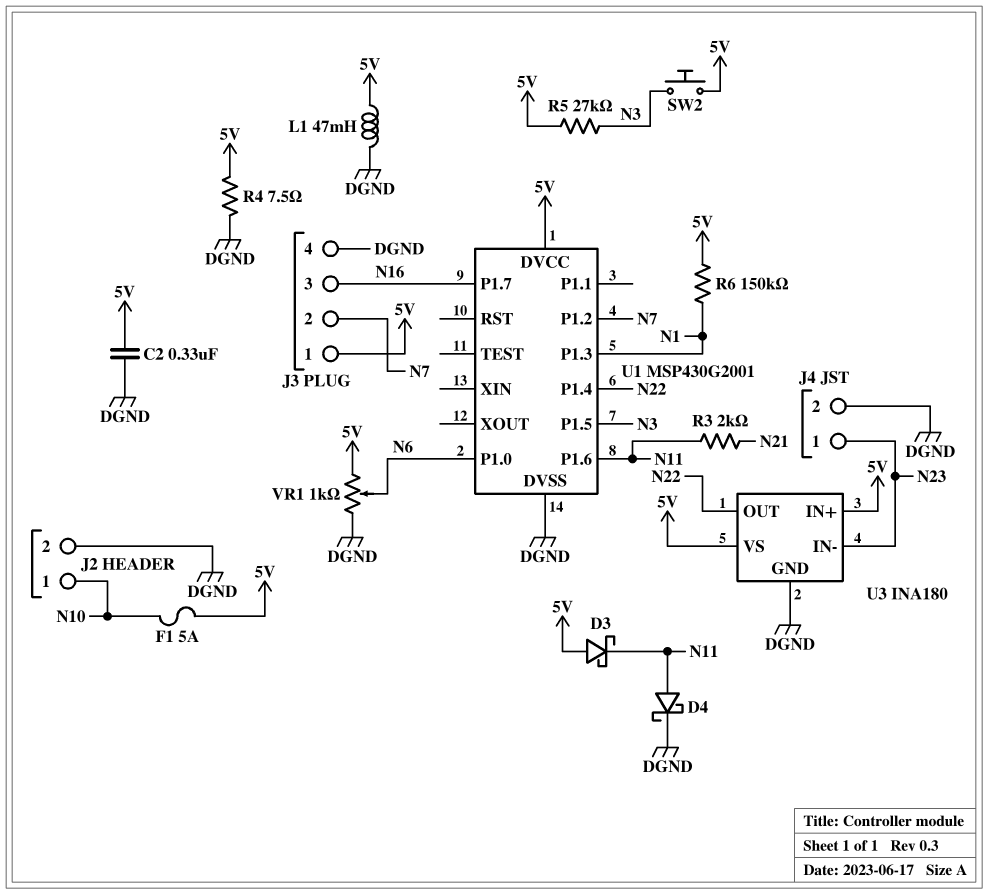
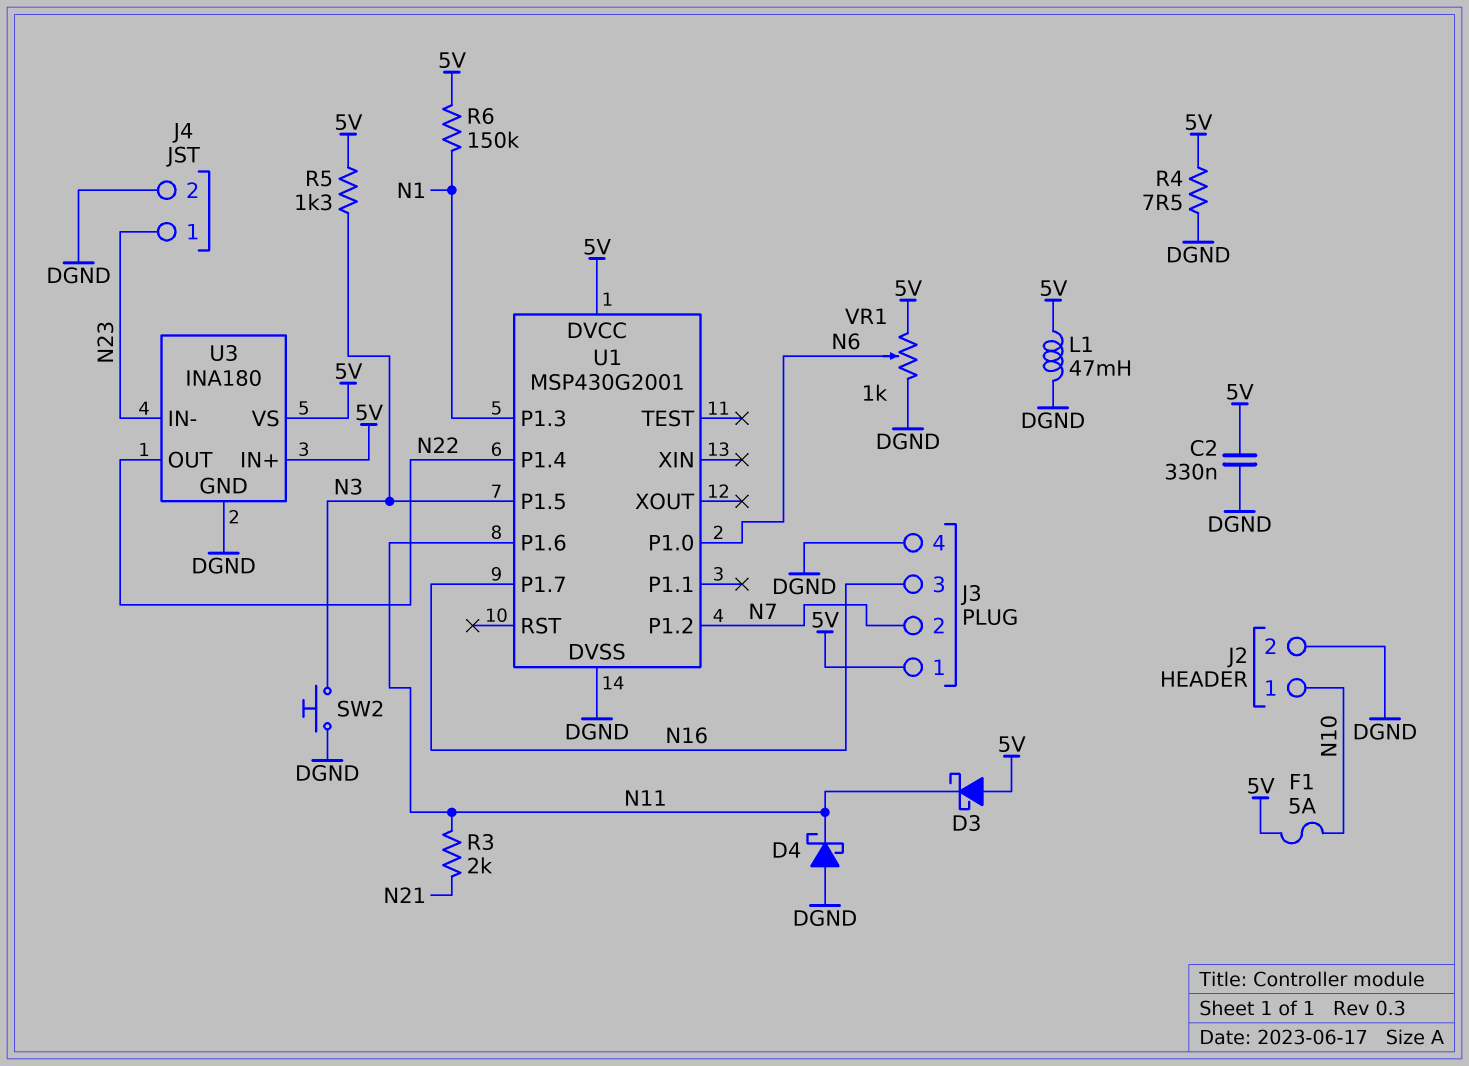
D4: schottky (A N11, K DGND) -> schottky (A DGND, K N11)
R5: 27k (5V, N3) -> 1.3k (5V, N3)
SW2: button (5V, N3) -> button (DGND, N3)

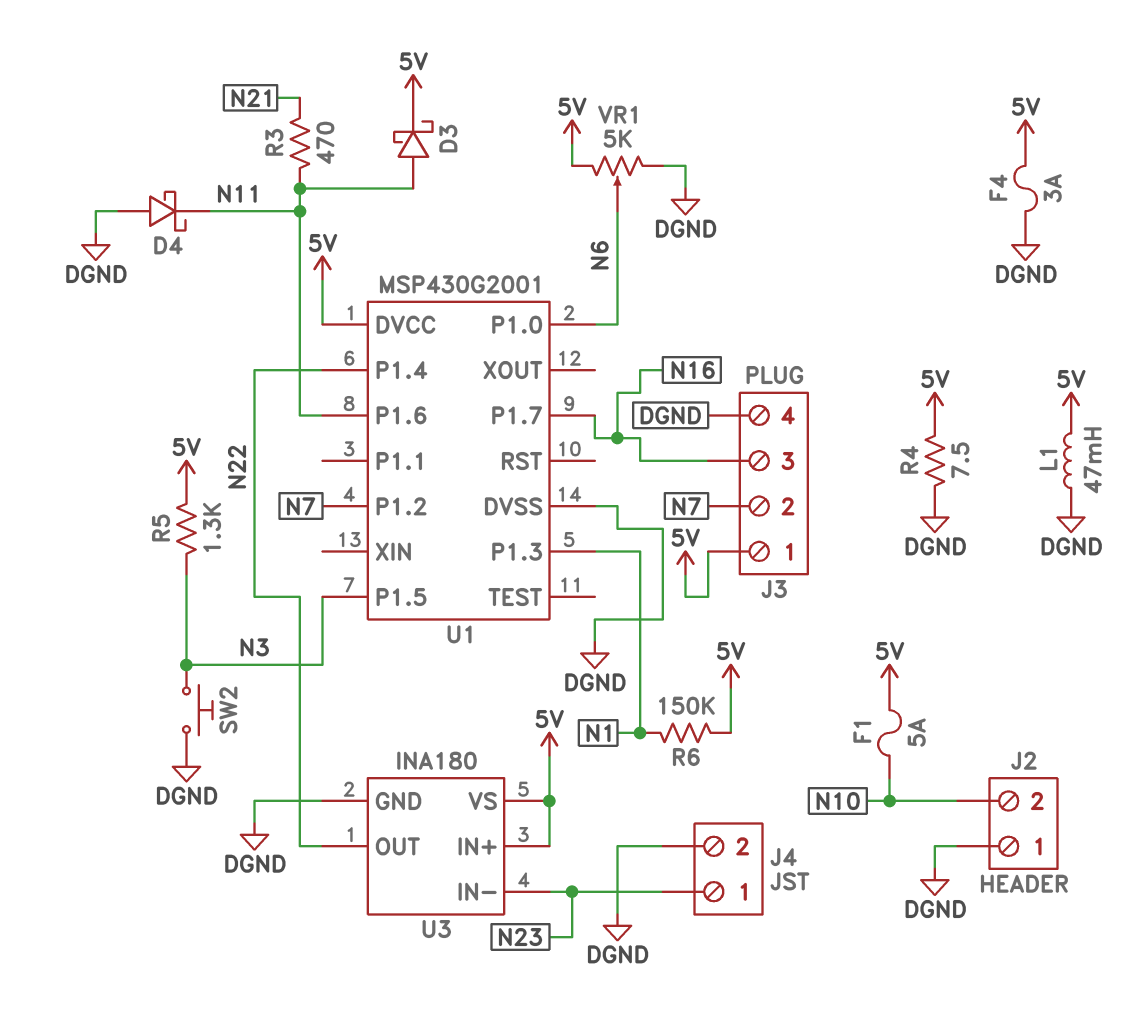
C2: 330nF (5V, DGND) -> none
D3: schottky (A 5V, K N11) -> schottky (A N11, K 5V)
F4: none -> 3A (5V, DGND)
J2 pin 1: N10 -> DGND
J2 pin 2: DGND -> N10
R3: 2k (N11, N21) -> 470 (N11, N21)
VR1: 1k (5V, DGND, wiper N6) -> 5k (5V, DGND, wiper N6)

